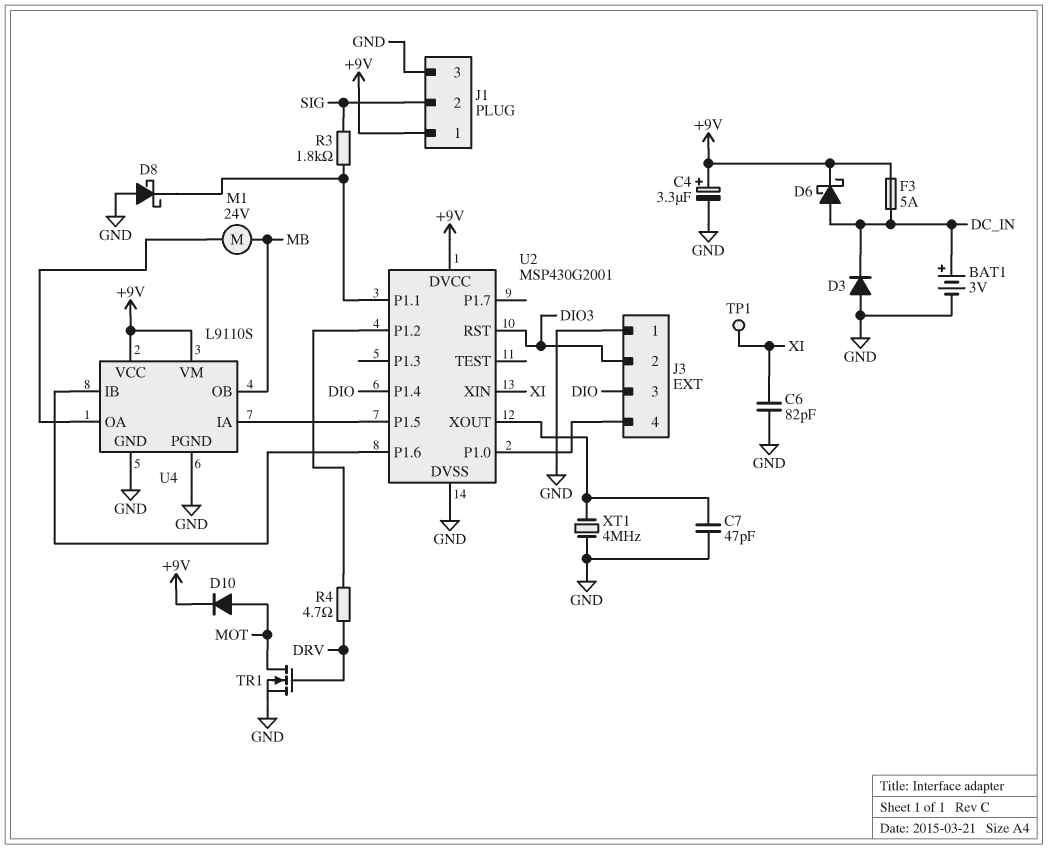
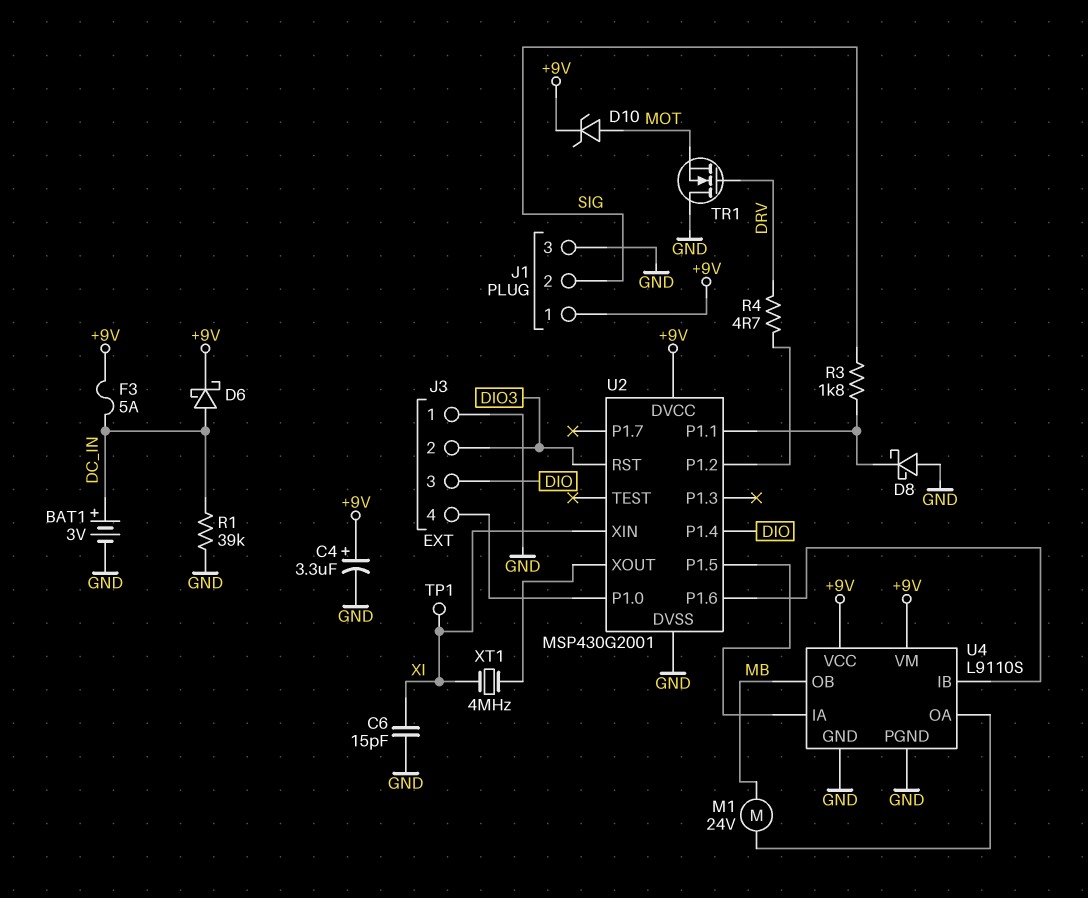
C6: 82pF (GND, XI) -> 15pF (GND, XI)
C7: 47pF (GND, U2/XOUT) -> none
D3: diode (A GND, K DC_IN) -> none
D10: diode (A MOT, K +9V) -> zener (A MOT, K +9V)
R1: none -> 39k (DC_IN, GND)
TR1: NMOS (G DRV, D MOT, S GND) -> NMOS (G DRV, D GND, S MOT)
XT1: 4MHz (GND, U2/XOUT) -> 4MHz (U2/XOUT, XI)

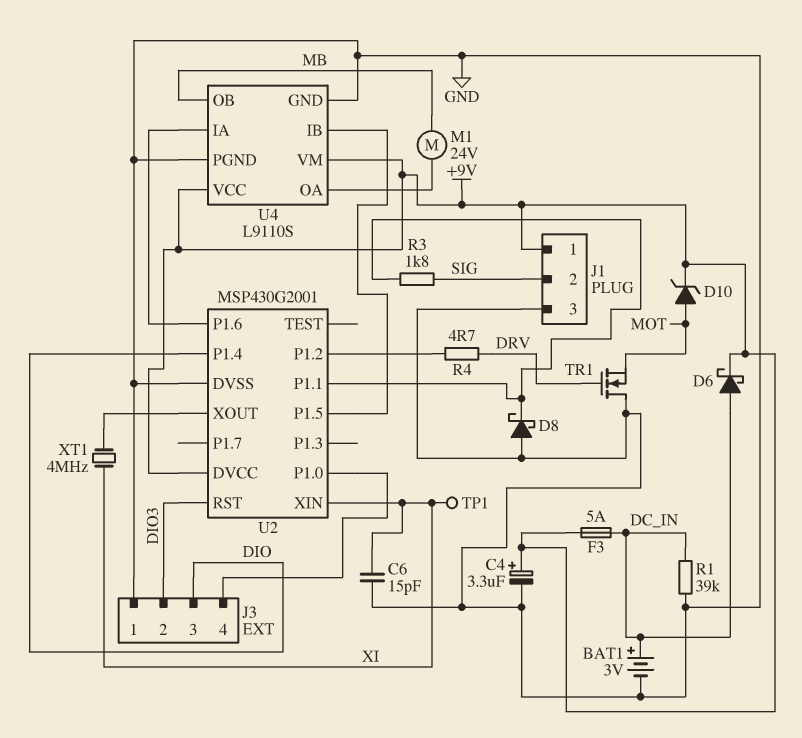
U4 pin IA: U2/P1.5 -> U2/P1.6
U4 pin IB: U2/P1.6 -> U2/P1.5

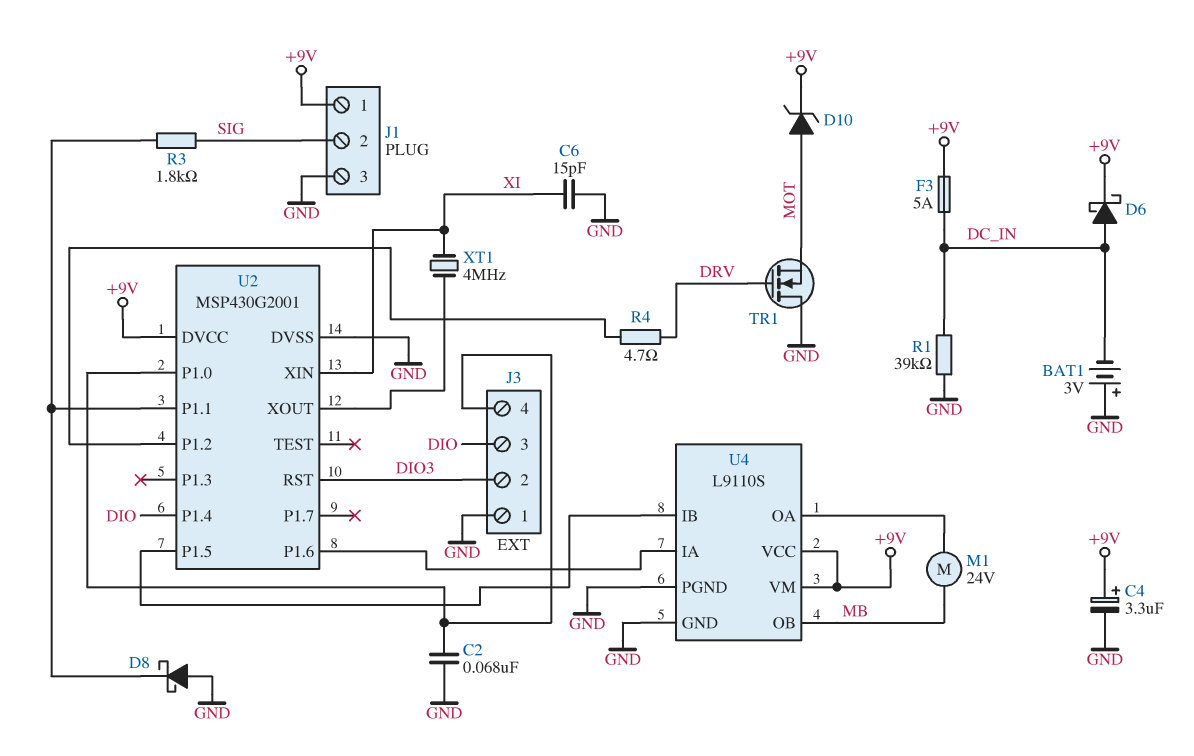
BAT1: 3V (plus DC_IN, minus GND) -> 3V (plus GND, minus DC_IN)
C2: none -> 68nF (GND, J3/4)
TP1: test point (XI) -> none

